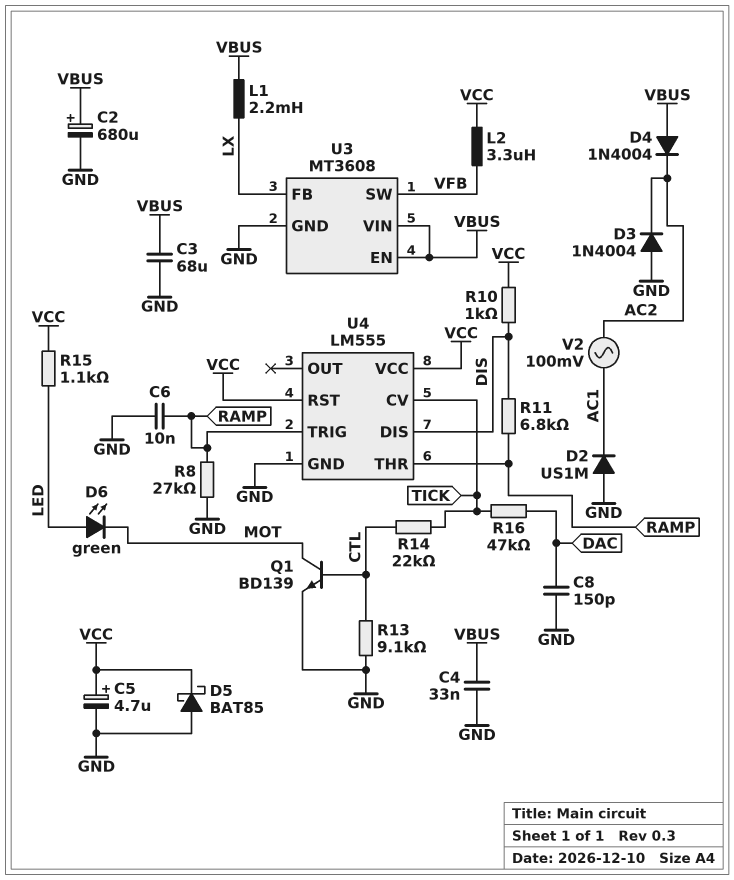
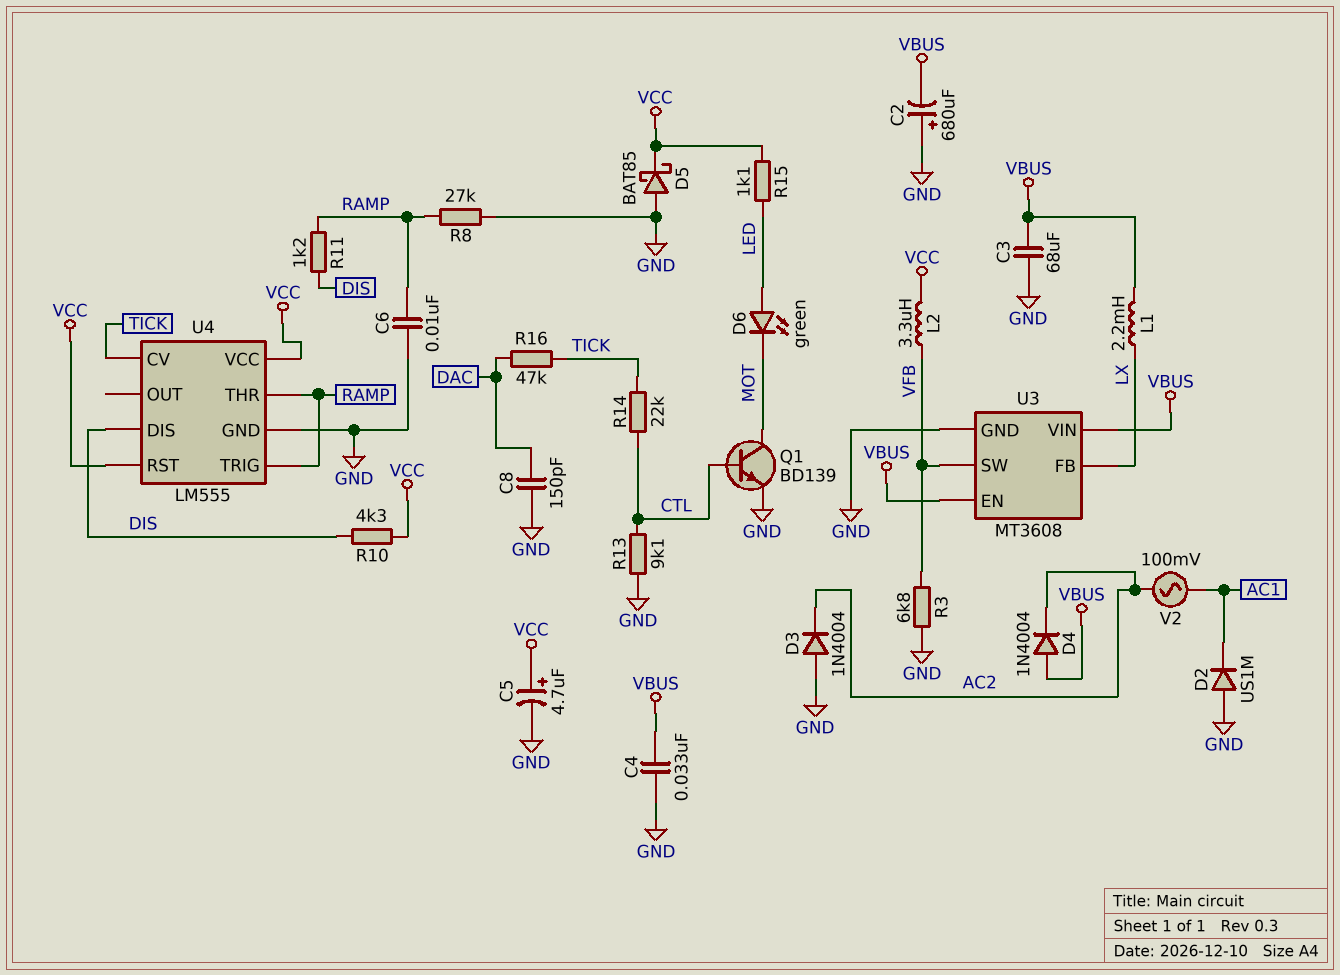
C2: 680uF (plus VBUS, minus GND) -> 680uF (plus GND, minus VBUS)
R3: none -> 6.8k (GND, VFB)
R10: 1k (DIS, VCC) -> 4.3k (DIS, VCC)
R11: 6.8k (DIS, RAMP) -> 1.2k (DIS, RAMP)

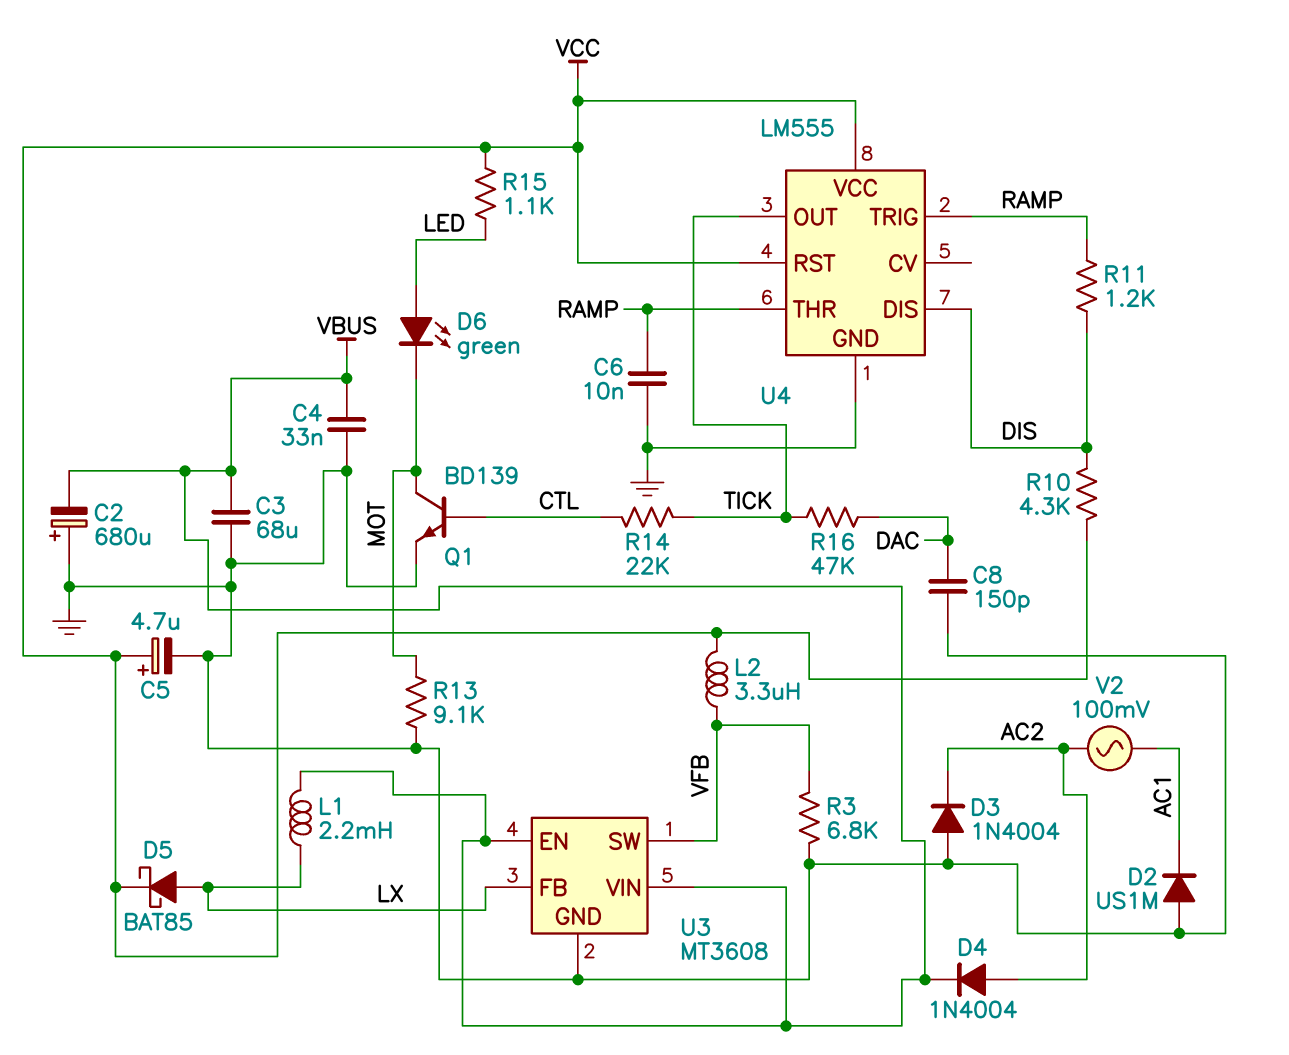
D4: diode 1N4004 (A VBUS, K AC2) -> diode 1N4004 (A AC2, K VBUS)
D5: schottky BAT85 (A GND, K VCC) -> schottky BAT85 (A LX, K VCC)
R8: 27k (GND, RAMP) -> none
R13: 9.1k (CTL, GND) -> 9.1k (GND, MOT)
U4 pin CV: TICK -> none
U4 pin OUT: none -> TICK

